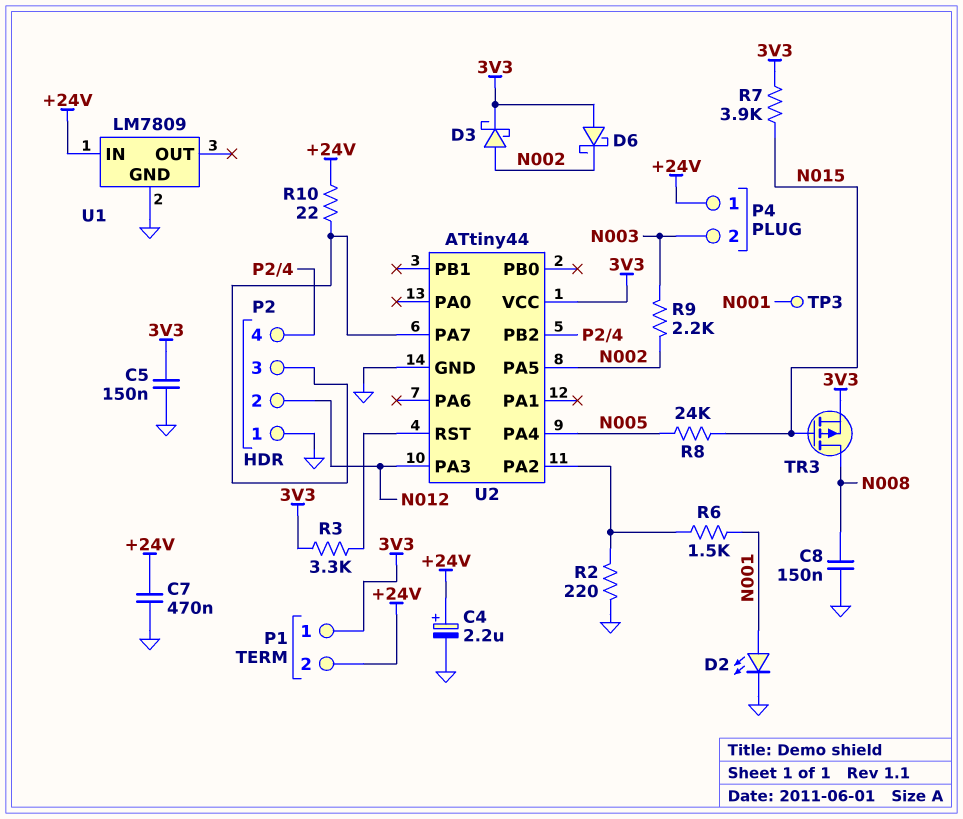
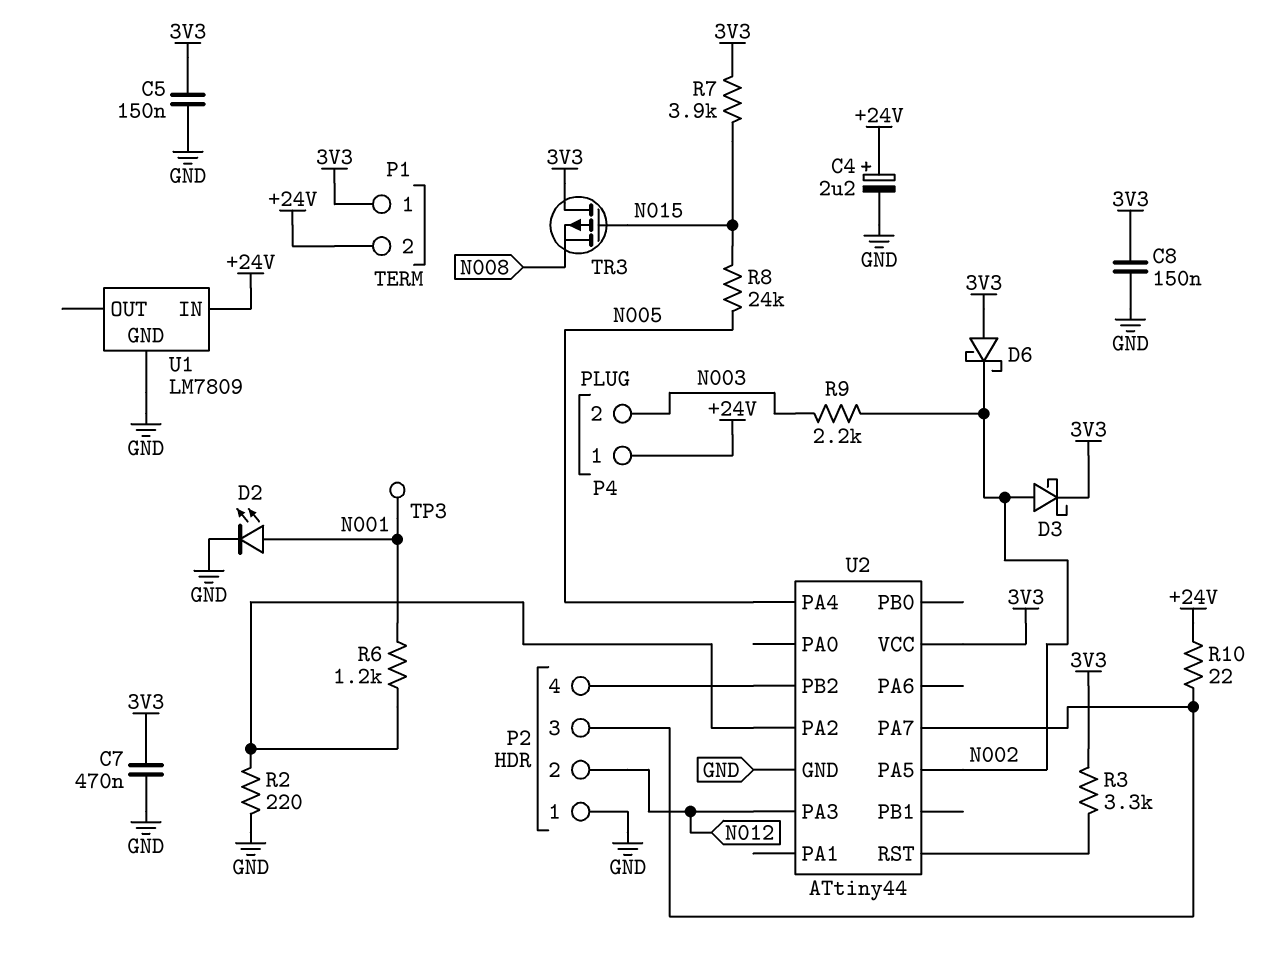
C7: 470nF (+24V, GND) -> 470nF (3V3, GND)
C8: 150nF (GND, N008) -> 150nF (3V3, GND)
R6: 1.5k (N001, U2/PA2) -> 1.2k (N001, U2/PA2)
TR3: PMOS (G N015, D N008, S 3V3) -> PMOS (G N015, D 3V3, S N008)

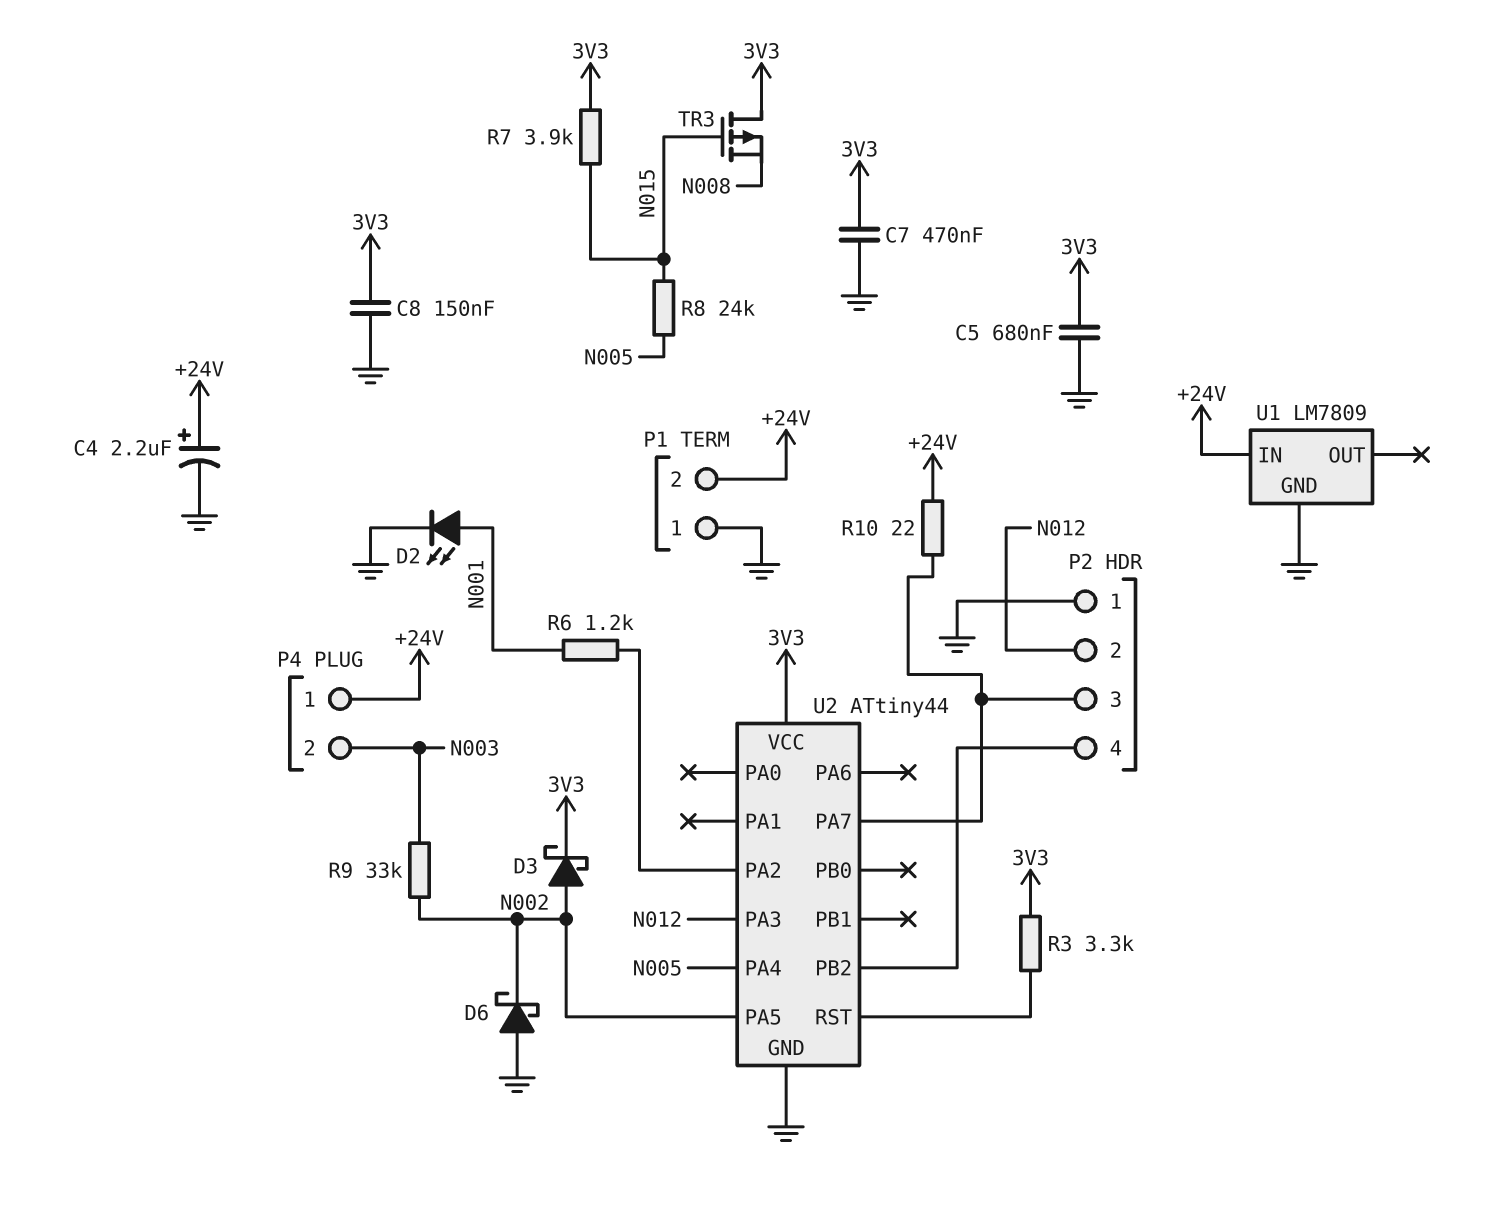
C5: 150nF (3V3, GND) -> 680nF (3V3, GND)
D6: schottky (A 3V3, K N002) -> schottky (A GND, K N002)
P1 pin 1: 3V3 -> GND
R2: 220 (GND, U2/PA2) -> none
R9: 2.2k (N002, N003) -> 33k (N002, N003)
TP3: test point (N001) -> none

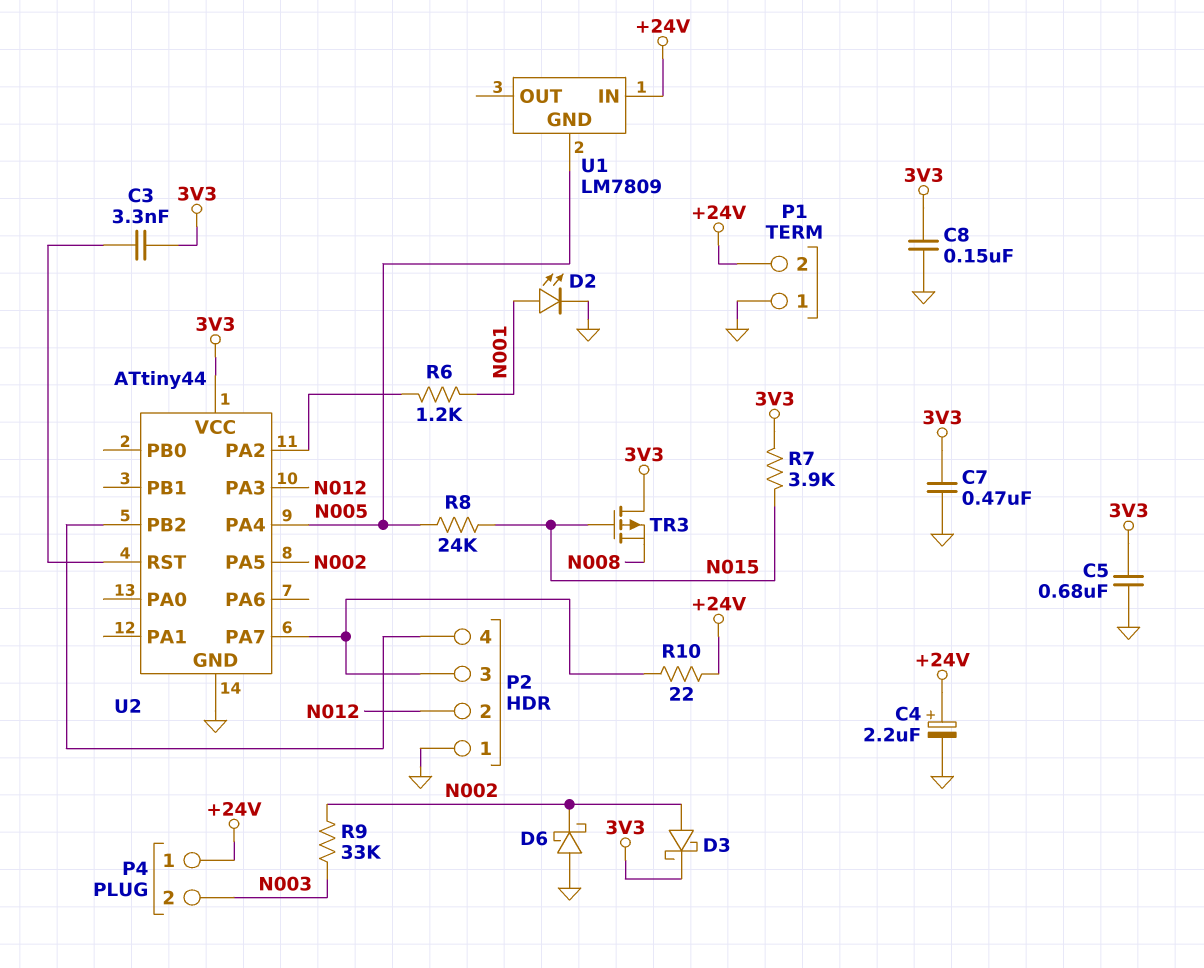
C3: none -> 3.3nF (3V3, U2/RST)
R3: 3.3k (3V3, U2/RST) -> none
U1 pin GND: GND -> N005

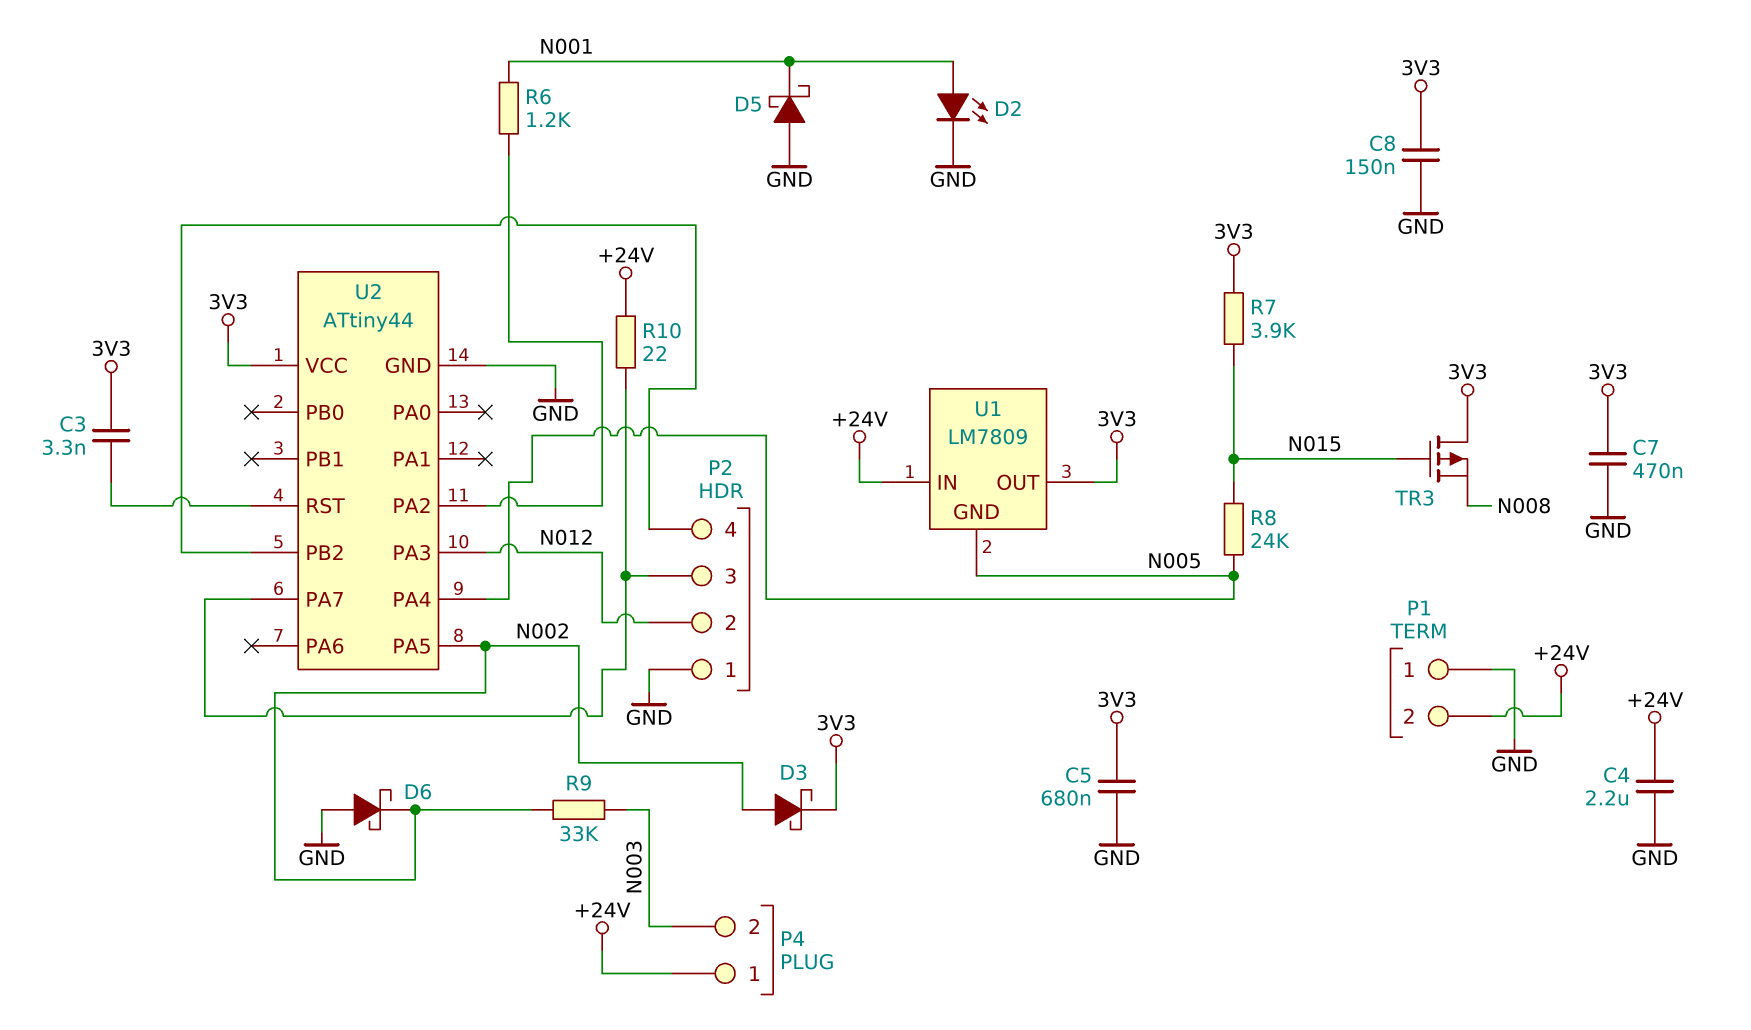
C4: 2.2uF (plus +24V, minus GND) -> 2.2uF (+24V, GND)
D5: none -> schottky (A GND, K N001)
U1 pin OUT: none -> 3V3

